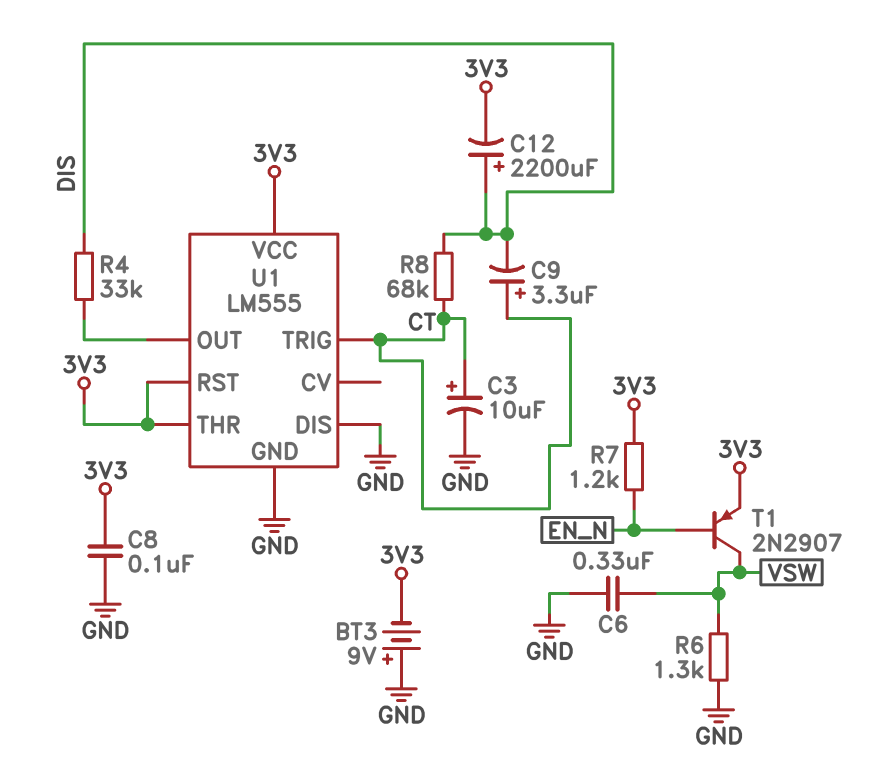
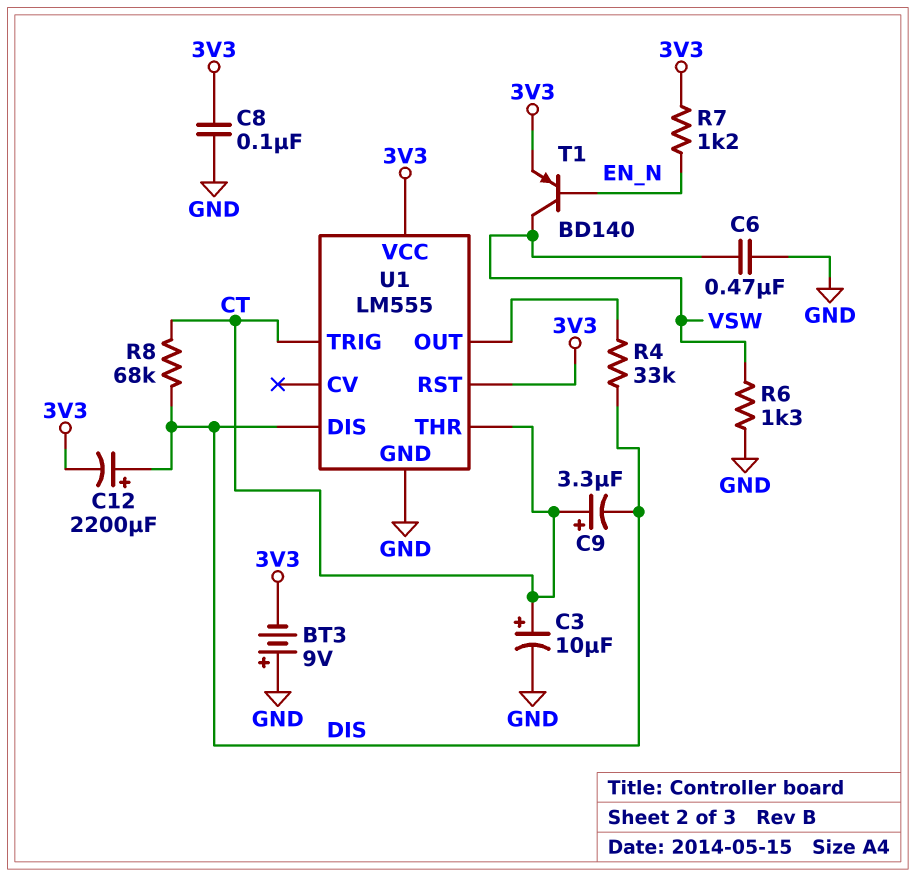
C6: 330nF (GND, VSW) -> 470nF (GND, VSW)
T1: PNP 2N2907 (B EN_N, C VSW, E 3V3) -> PNP BD140 (B EN_N, C VSW, E 3V3)
U1 pin DIS: GND -> DIS
U1 pin THR: 3V3 -> CT

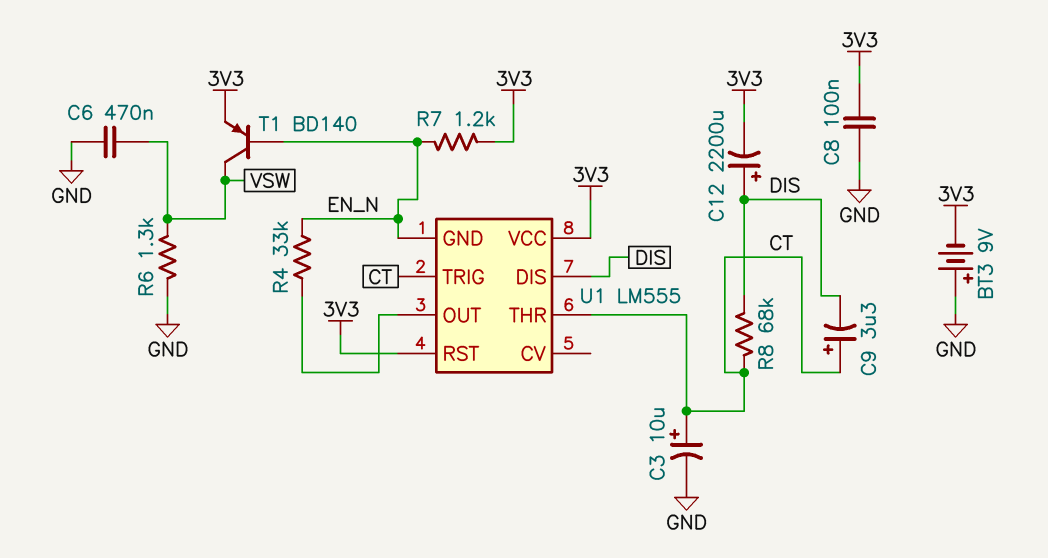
R4: 33k (DIS, U1/OUT) -> 33k (EN_N, U1/OUT)
U1 pin GND: GND -> EN_N

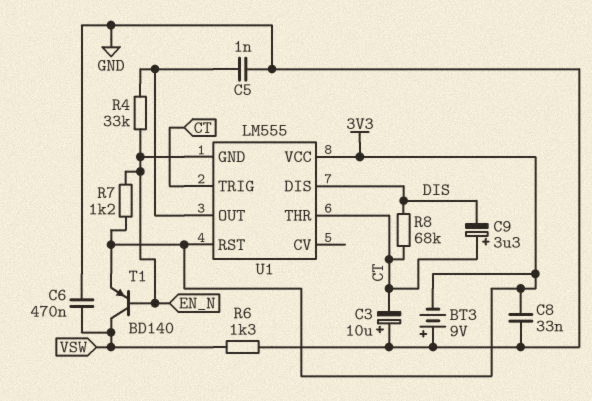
C3: 10uF (plus CT, minus GND) -> 10uF (plus GND, minus CT)
C5: none -> 1nF (GND, U1/OUT)
C8: 100nF (3V3, GND) -> 33nF (3V3, GND)
C12: 2200uF (plus DIS, minus 3V3) -> none

